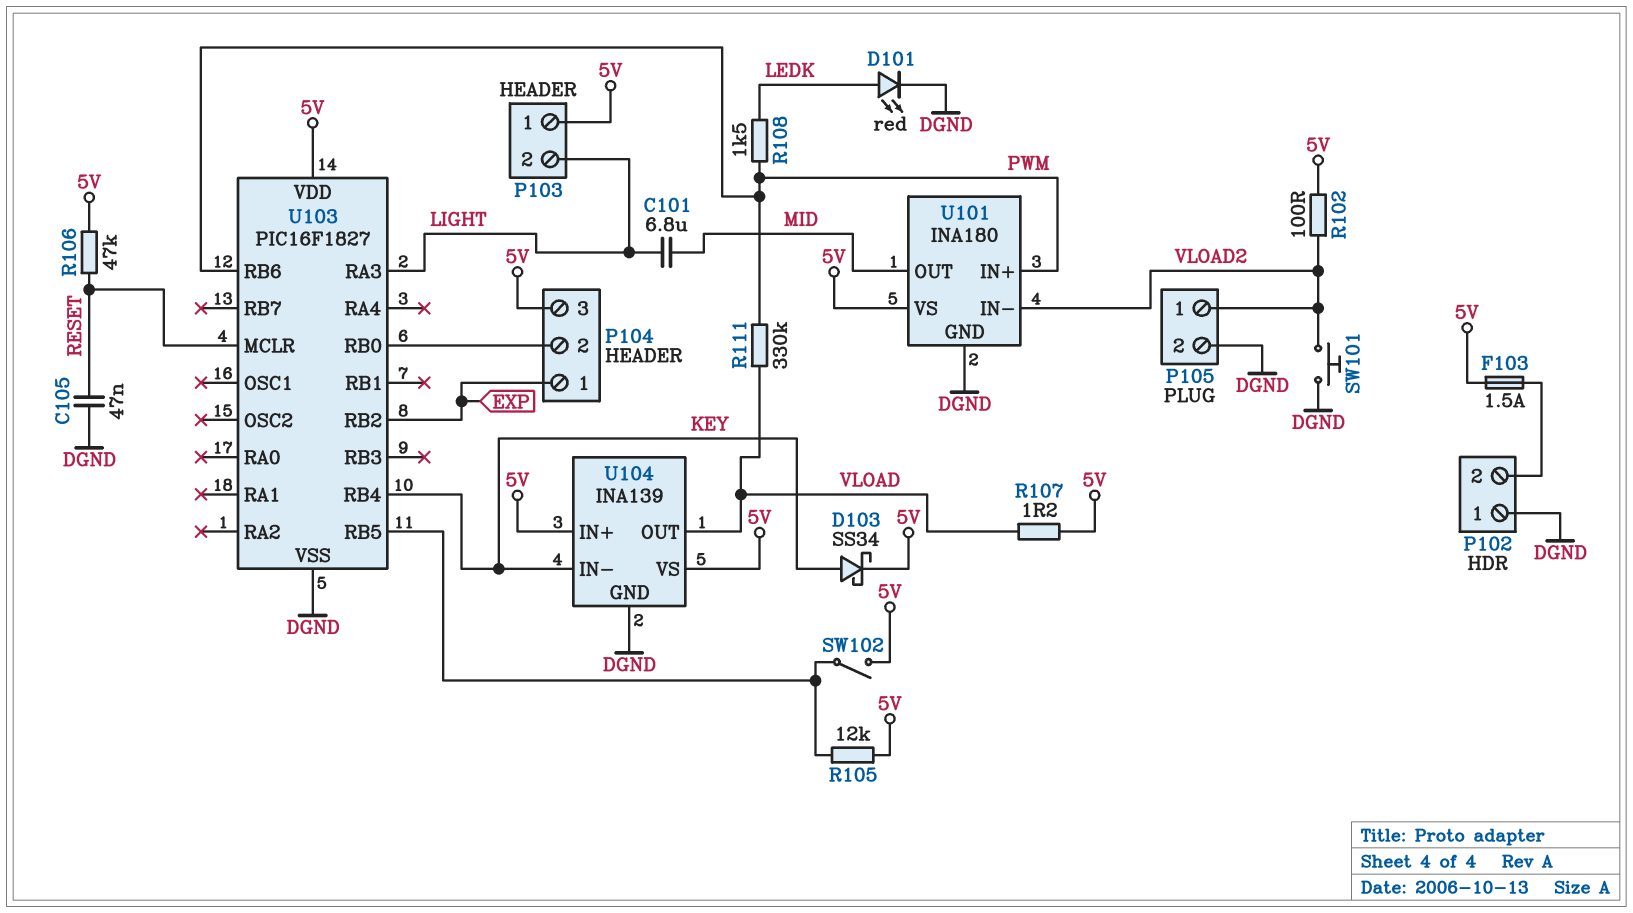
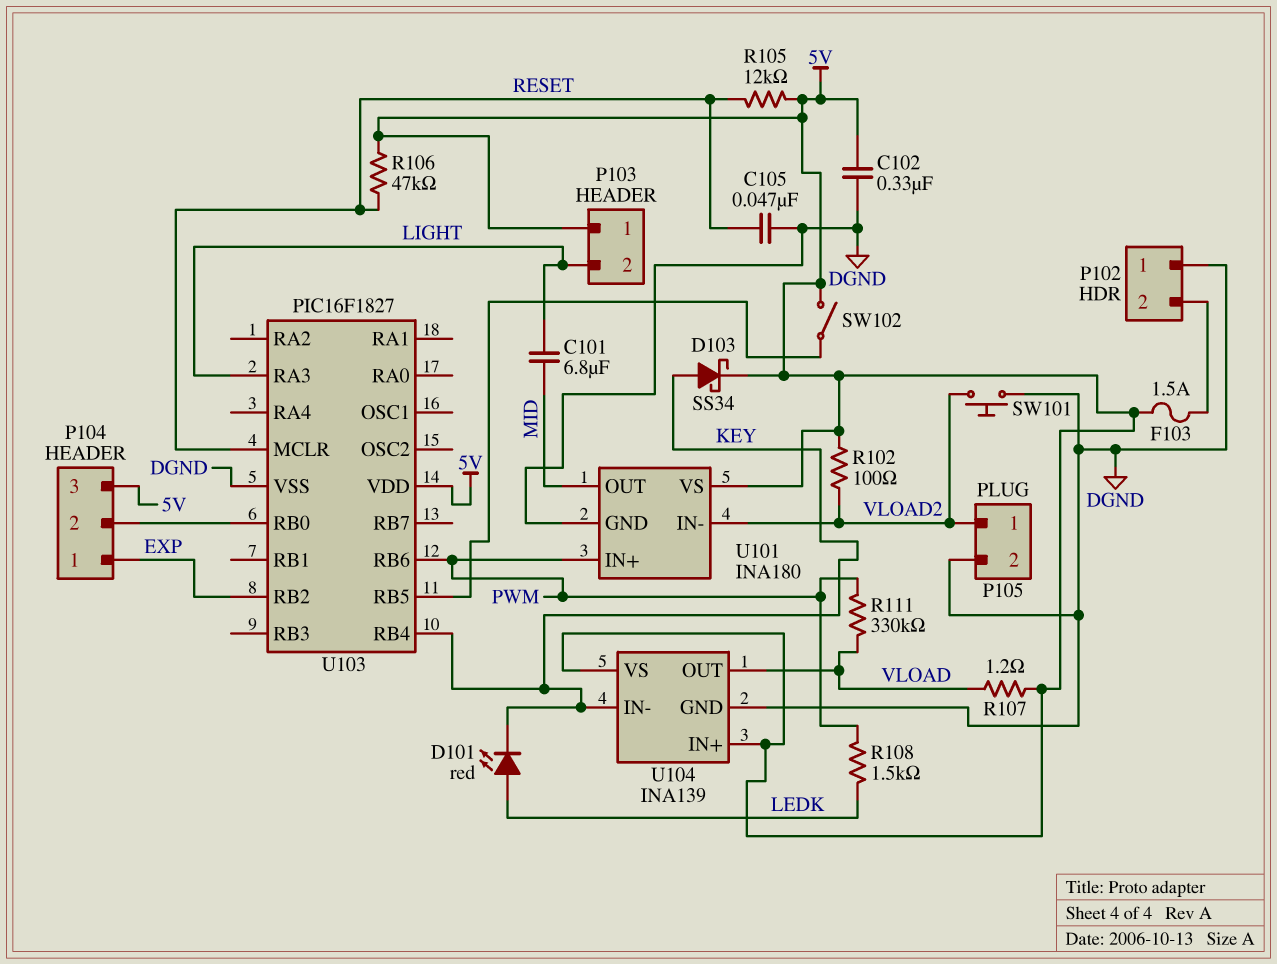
C102: none -> 330nF (5V, DGND)
D101: LED red (A LEDK, K DGND) -> LED red (A LEDK, K KEY)
R105: 12k (5V, U103/RB5) -> 12k (5V, RESET)

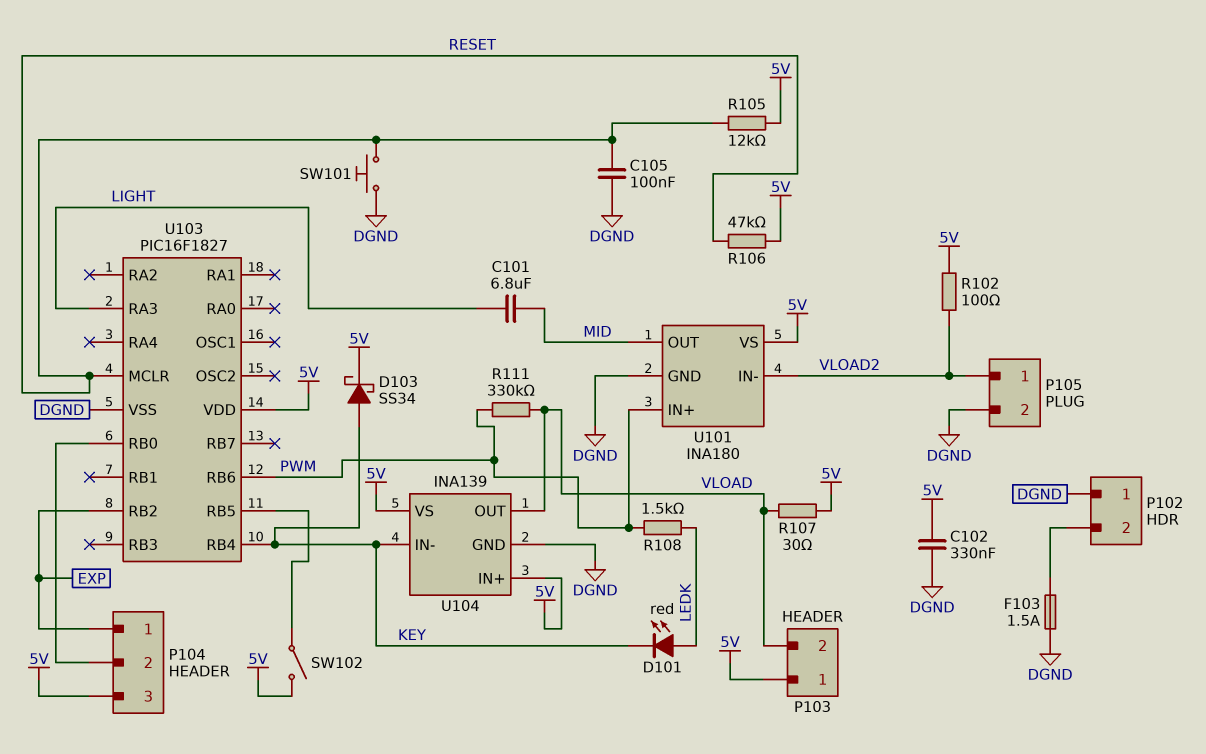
C105: 47nF (DGND, RESET) -> 100nF (DGND, RESET)
F103: 1.5A (5V, P102/2) -> 1.5A (DGND, P102/2)
P103 pin 2: LIGHT -> VLOAD
R107: 1.2 (5V, VLOAD) -> 30 (5V, VLOAD)
SW101: button (DGND, VLOAD2) -> button (DGND, RESET)

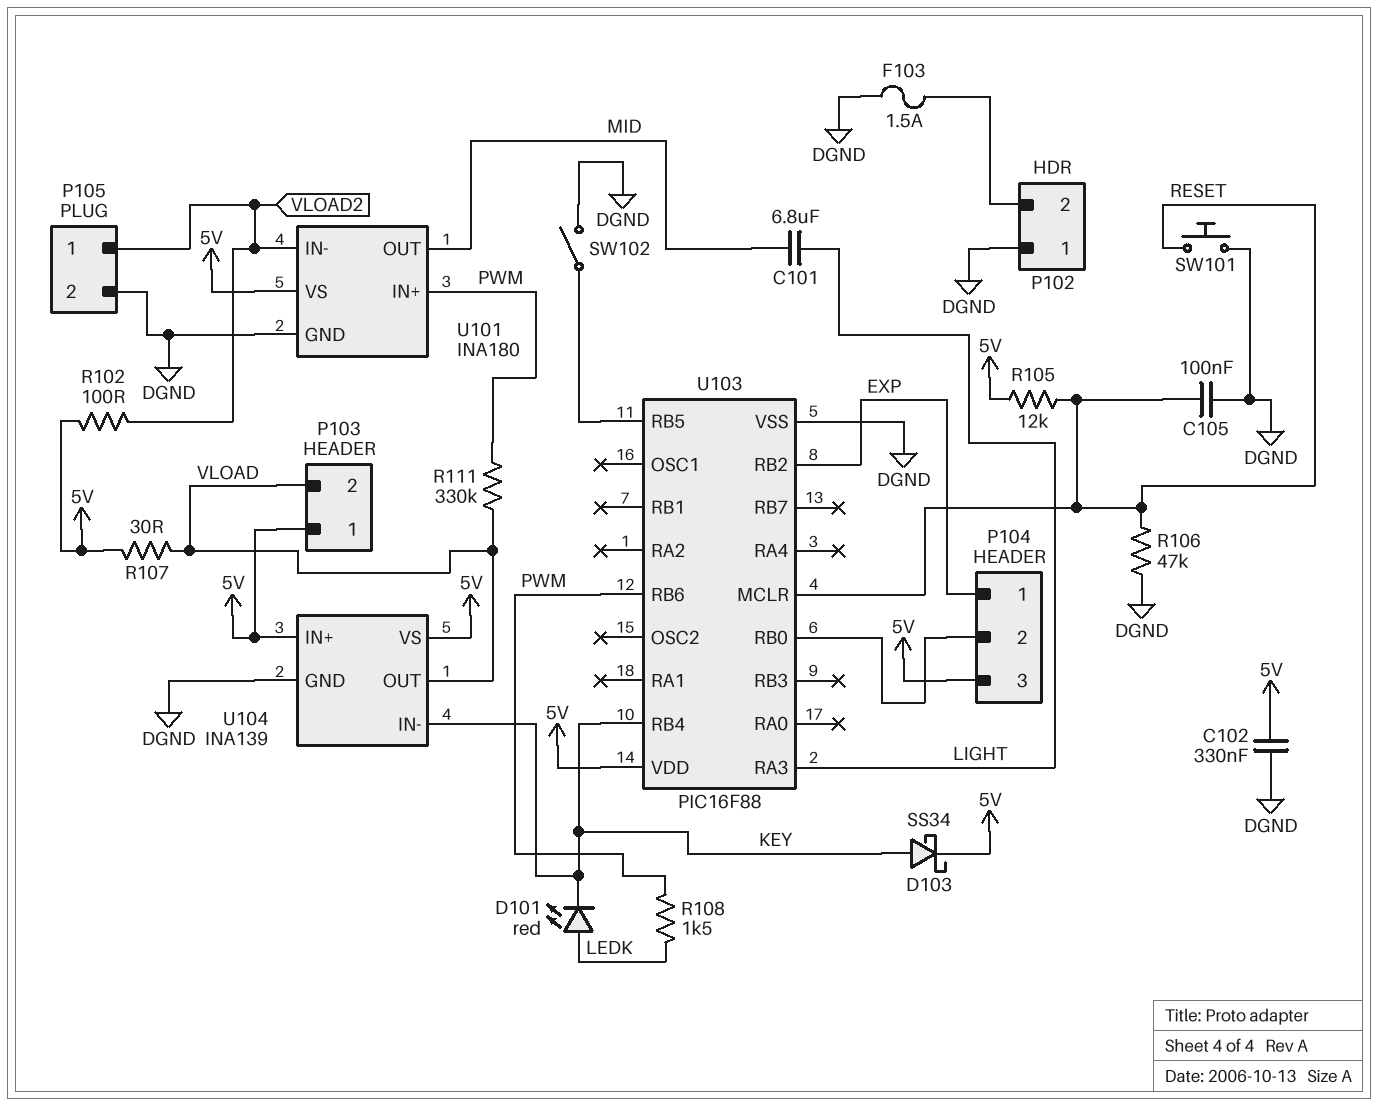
R106: 47k (5V, RESET) -> 47k (DGND, RESET)
SW102: switch (5V, U103/RB5) -> switch (DGND, U103/RB5)
U103: PIC16F1827 -> PIC16F88

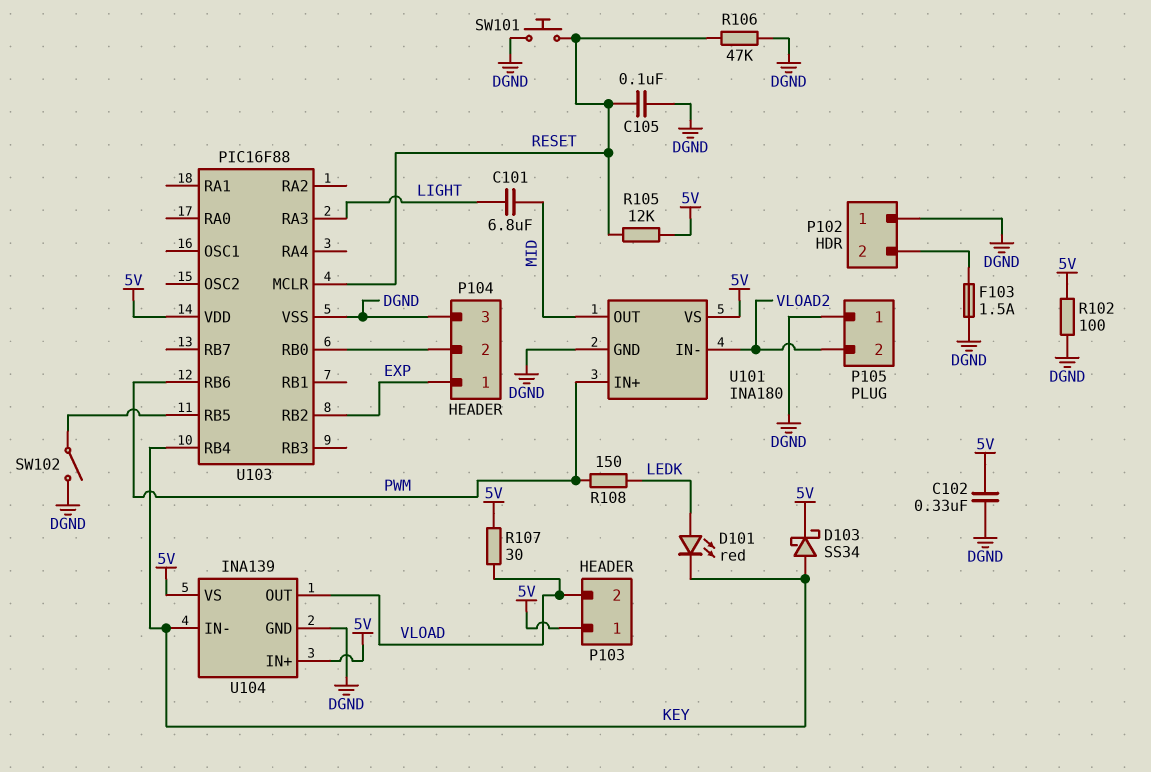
P104 pin 3: 5V -> DGND
P105 pin 1: VLOAD2 -> DGND
P105 pin 2: DGND -> VLOAD2
R102: 100 (5V, VLOAD2) -> 100 (5V, DGND)
R108: 1.5k (LEDK, PWM) -> 150 (LEDK, PWM)
R111: 330k (PWM, VLOAD) -> none

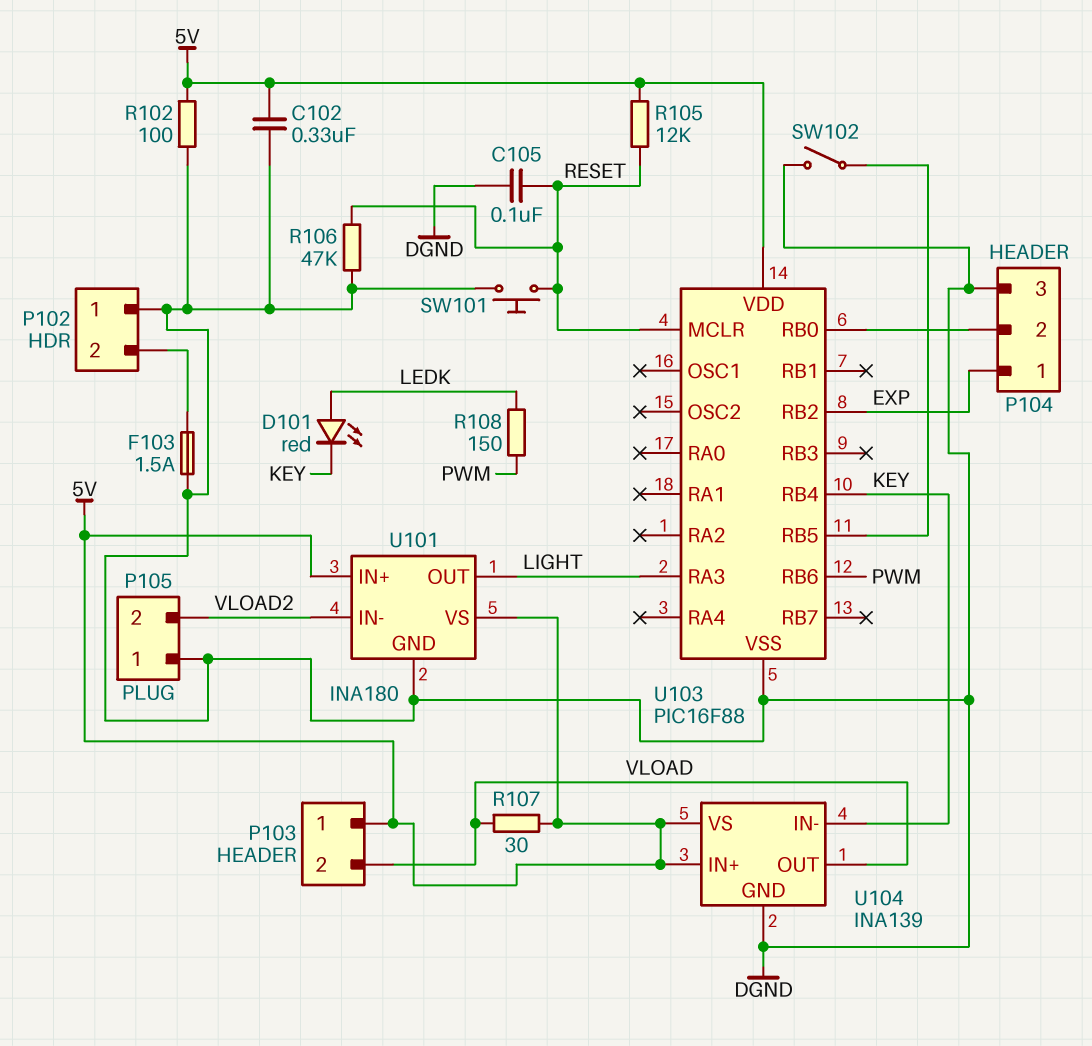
C101: 6.8uF (LIGHT, MID) -> none
D103: schottky SS34 (A KEY, K 5V) -> none
U101 pin IN+: PWM -> 5V
U101 pin OUT: MID -> LIGHT

